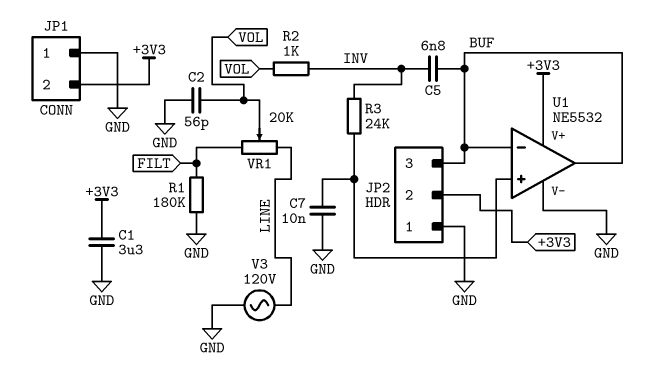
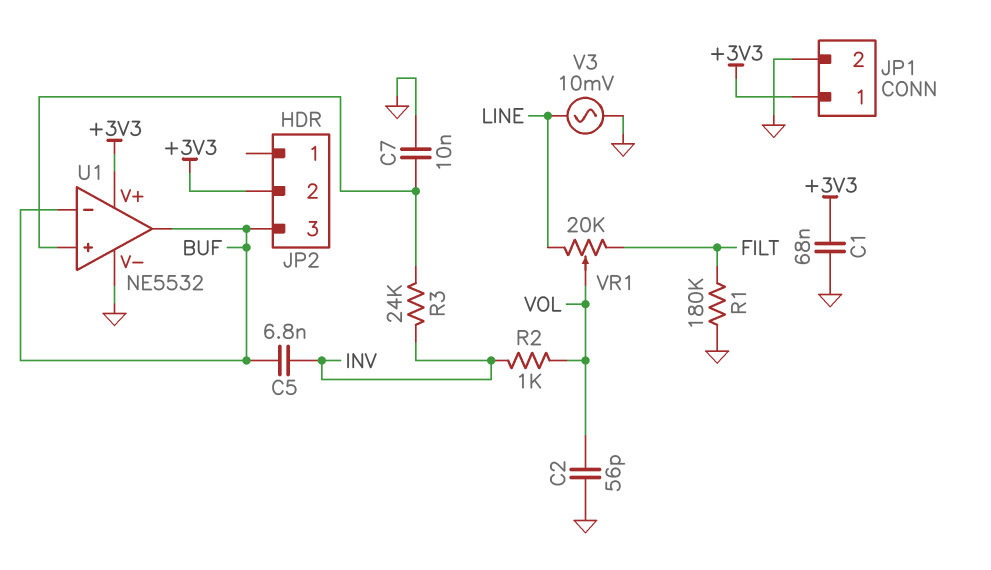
C1: 3.3uF (+3V3, GND) -> 68nF (+3V3, GND)
JP1 pin 1: GND -> +3V3
JP1 pin 2: +3V3 -> GND
JP2 pin 1: GND -> none
V3: AC 120V (GND, LINE) -> AC 10mV (GND, LINE)

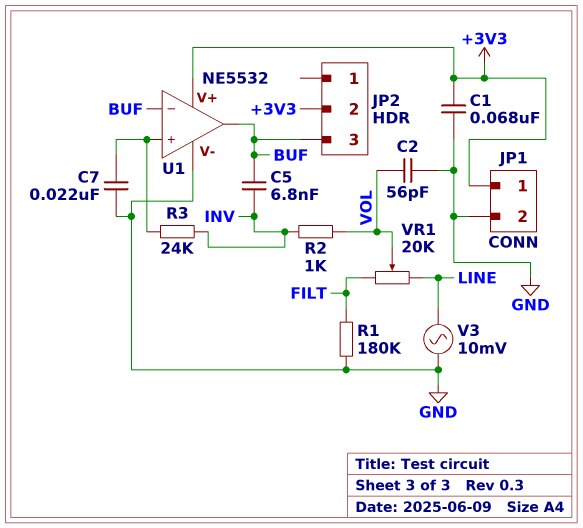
C7: 10nF (GND, U1/in+) -> 22nF (GND, U1/in+)

